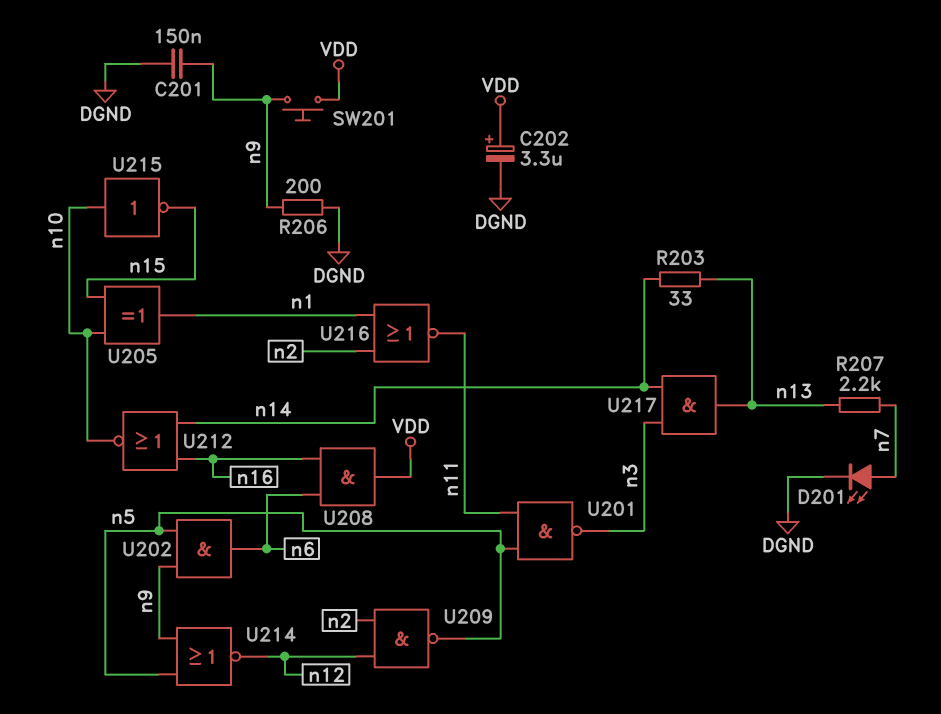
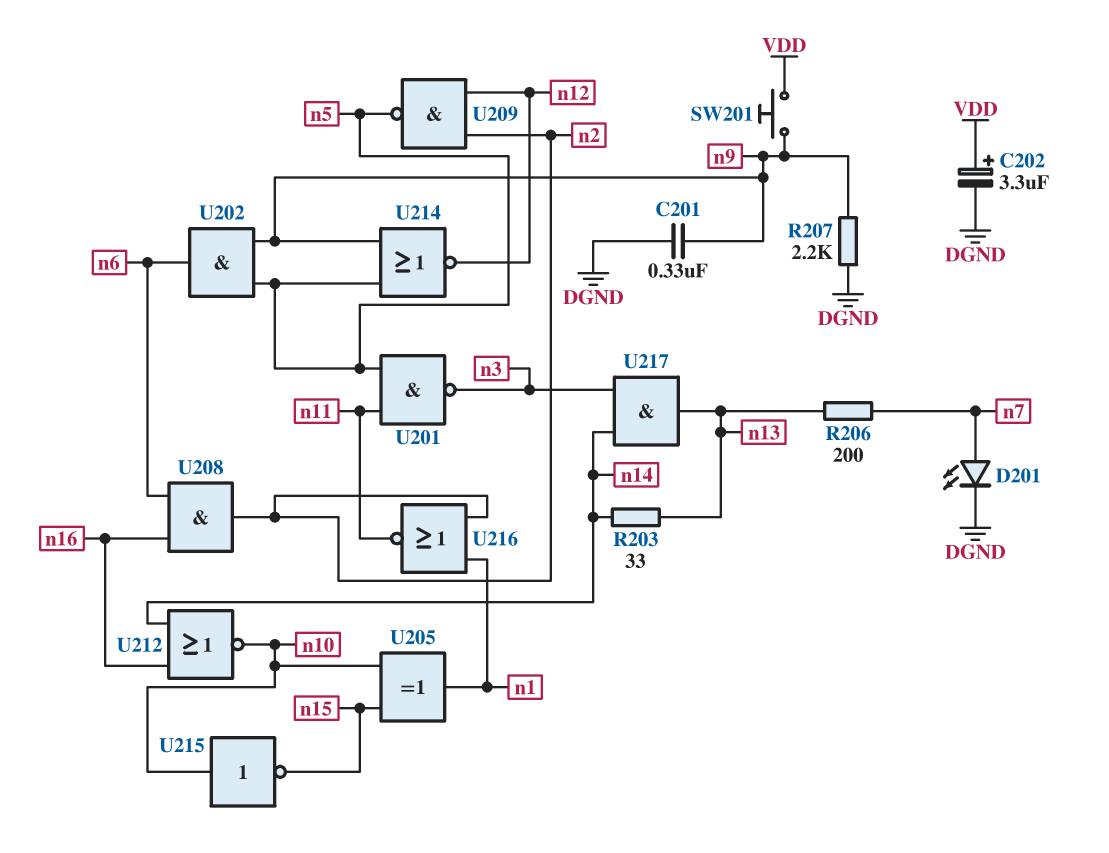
C201: 150nF (DGND, n9) -> 330nF (DGND, n9)
R206: 200 (DGND, n9) -> 200 (n7, n13)
R207: 2.2k (n7, n13) -> 2.2k (DGND, n9)
U208: AND (in n6, in n16, out VDD) -> AND (in n6, in n16, out n2)

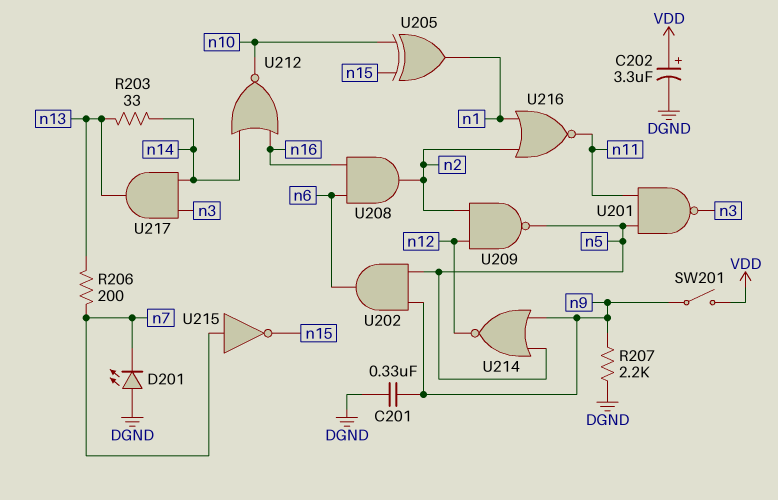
D201: LED (A n7, K DGND) -> LED (A DGND, K n7)
SW201: button (VDD, n9) -> switch (VDD, n9)
U215: NOT (in n10, out n15) -> NOT (in n7, out n15)

